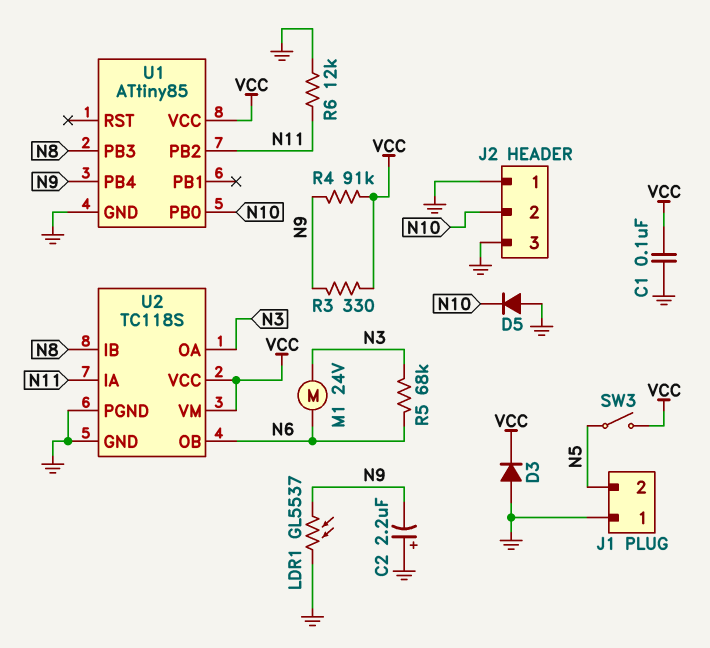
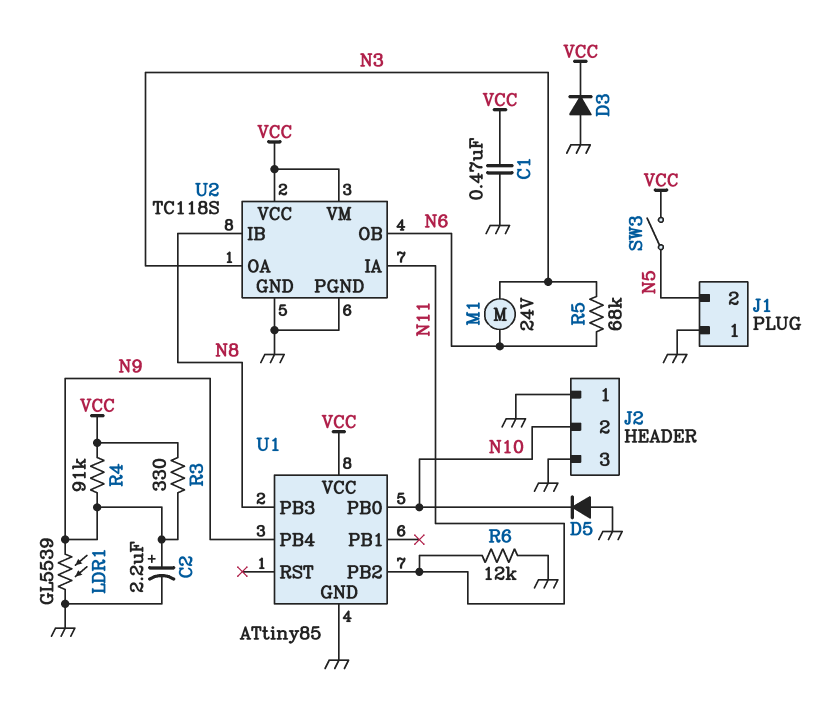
C1: 100nF (GND, VCC) -> 470nF (GND, VCC)
C2: 2.2uF (plus GND, minus N9) -> 2.2uF (plus N9, minus GND)
LDR1: GL5537 (GND, N9) -> GL5539 (GND, N9)

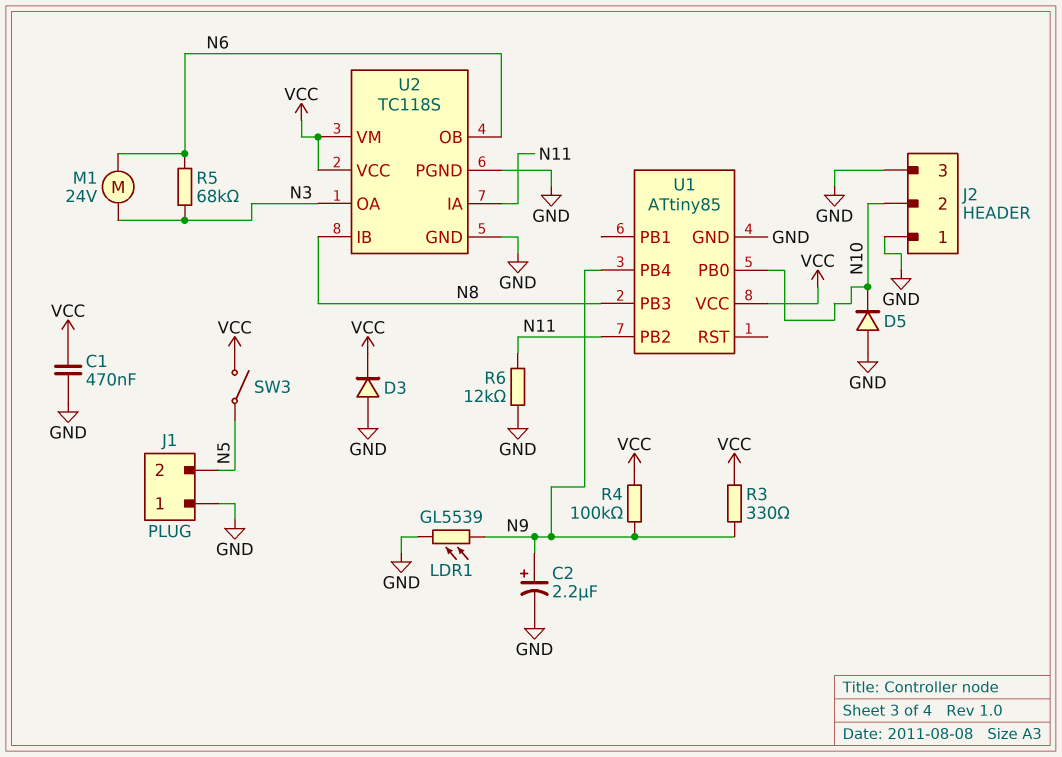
R4: 91k (N9, VCC) -> 100k (N9, VCC)

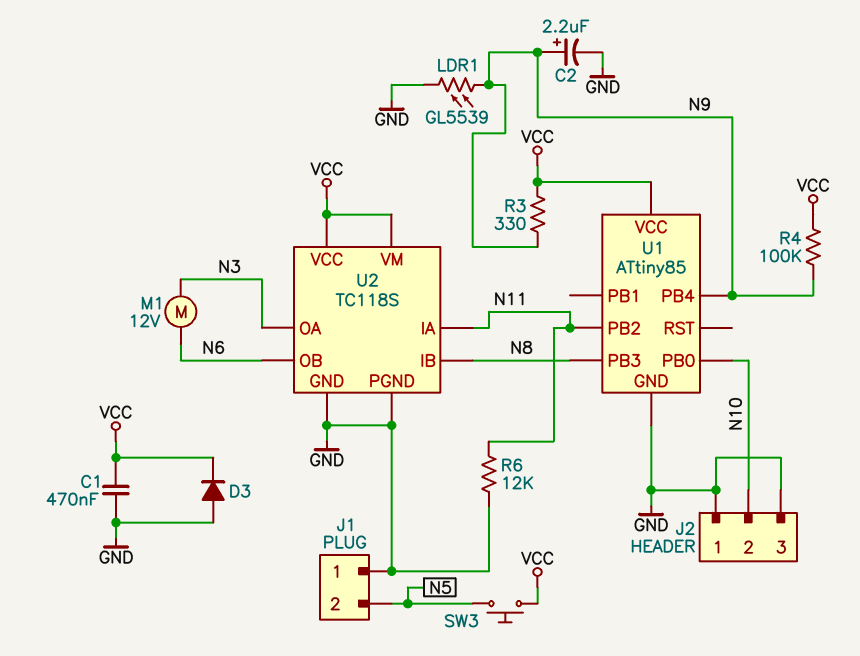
D5: diode (A GND, K N10) -> none
M1: motor 24V (N3, N6) -> motor 12V (N3, N6)
R5: 68k (N3, N6) -> none
SW3: switch (N5, VCC) -> button (N5, VCC)

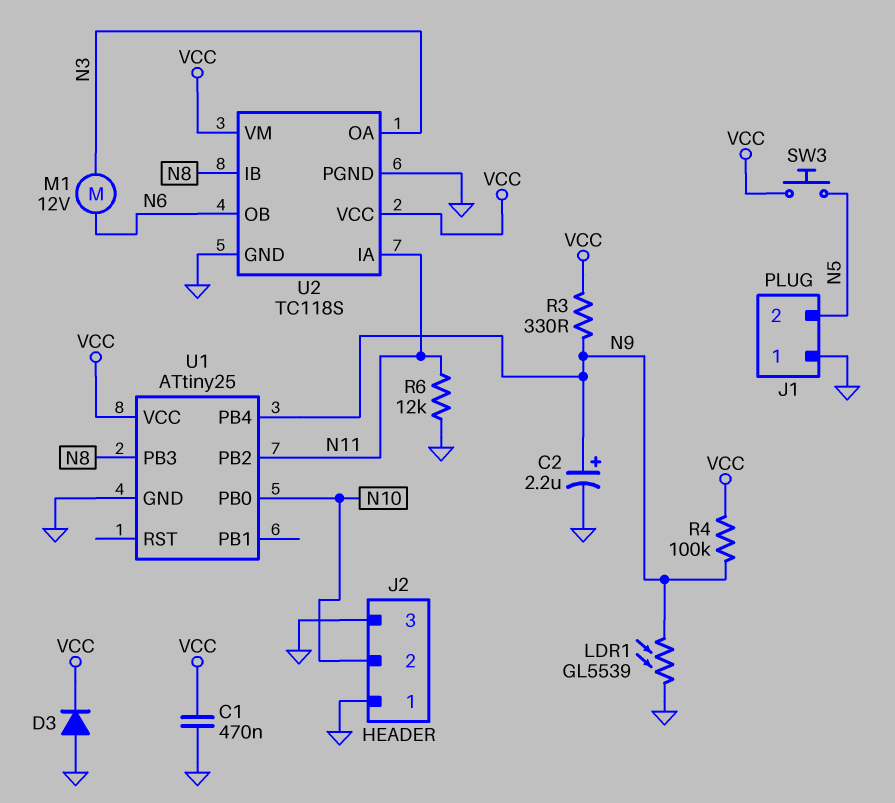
U1: ATtiny85 -> ATtiny25

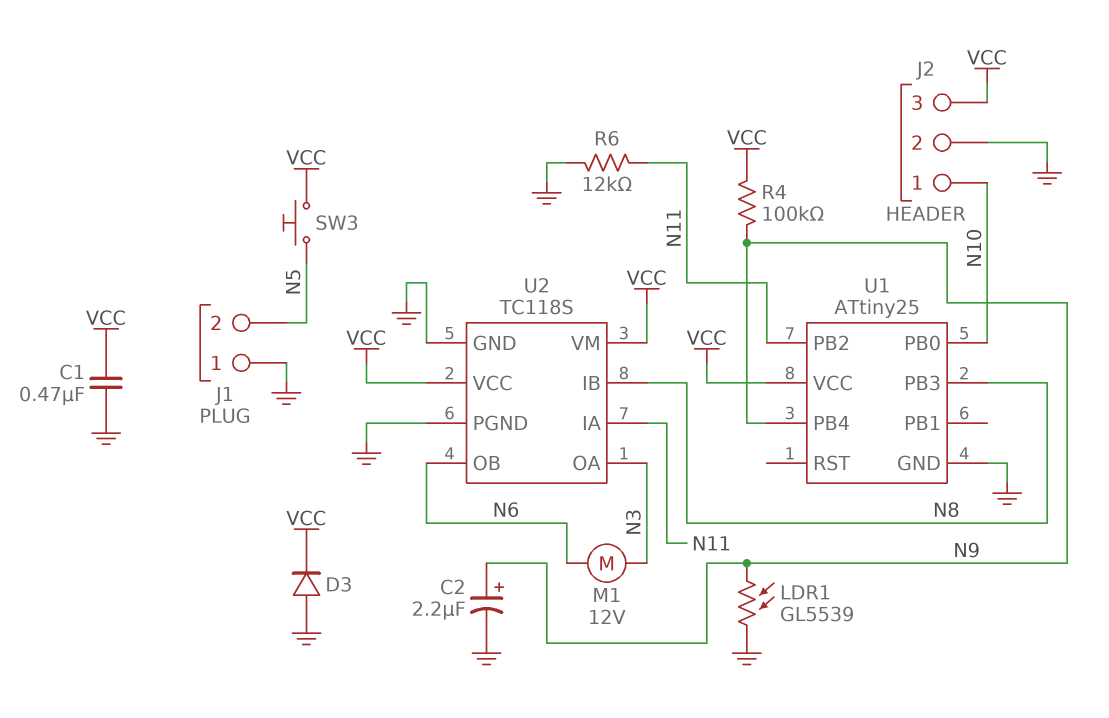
J2 pin 1: GND -> N10
J2 pin 2: N10 -> GND
J2 pin 3: GND -> VCC
R3: 330 (N9, VCC) -> none

